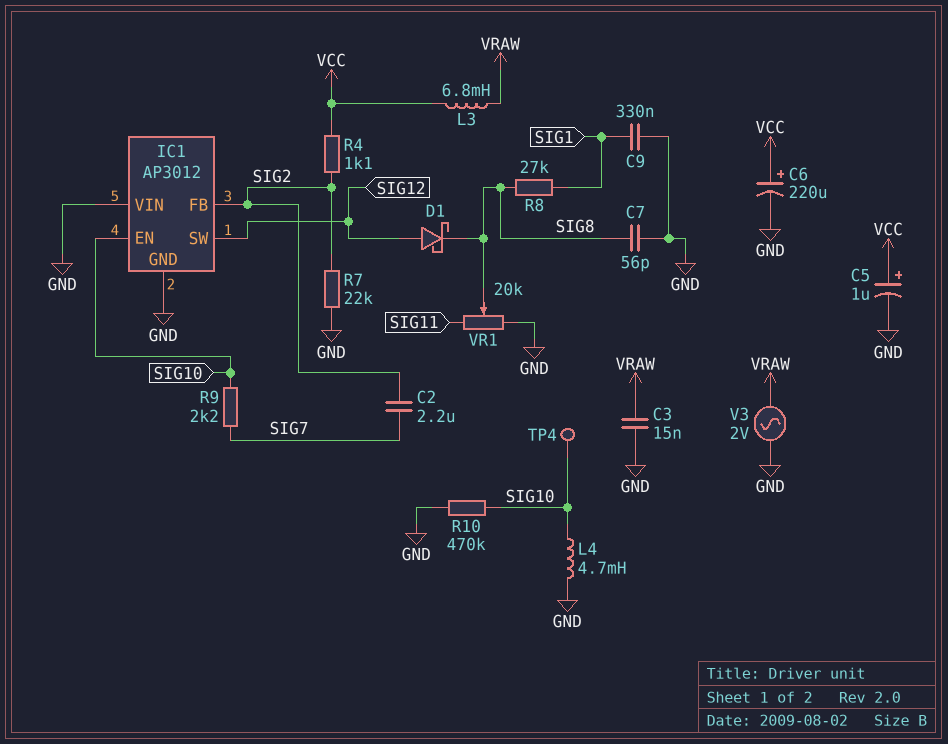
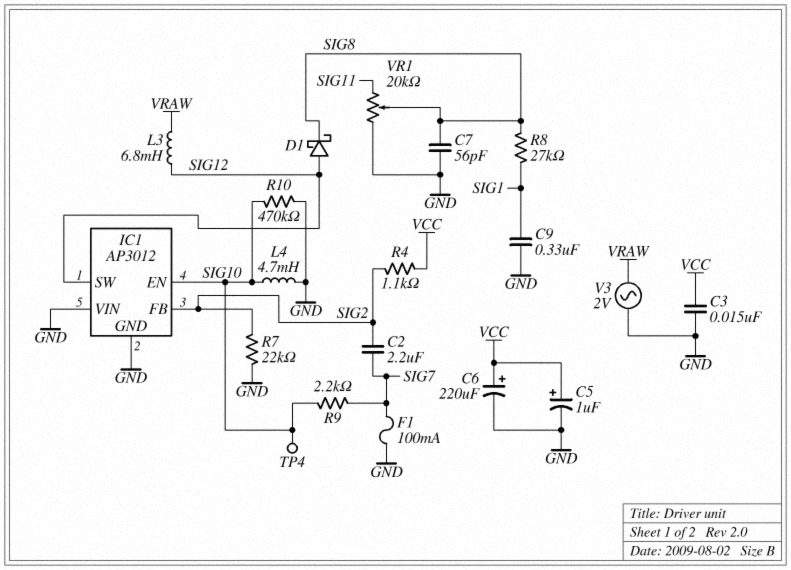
C3: 15nF (GND, VRAW) -> 15nF (GND, VCC)
F1: none -> 100mA (GND, SIG7)
L3: 6.8mH (VCC, VRAW) -> 6.8mH (SIG12, VRAW)

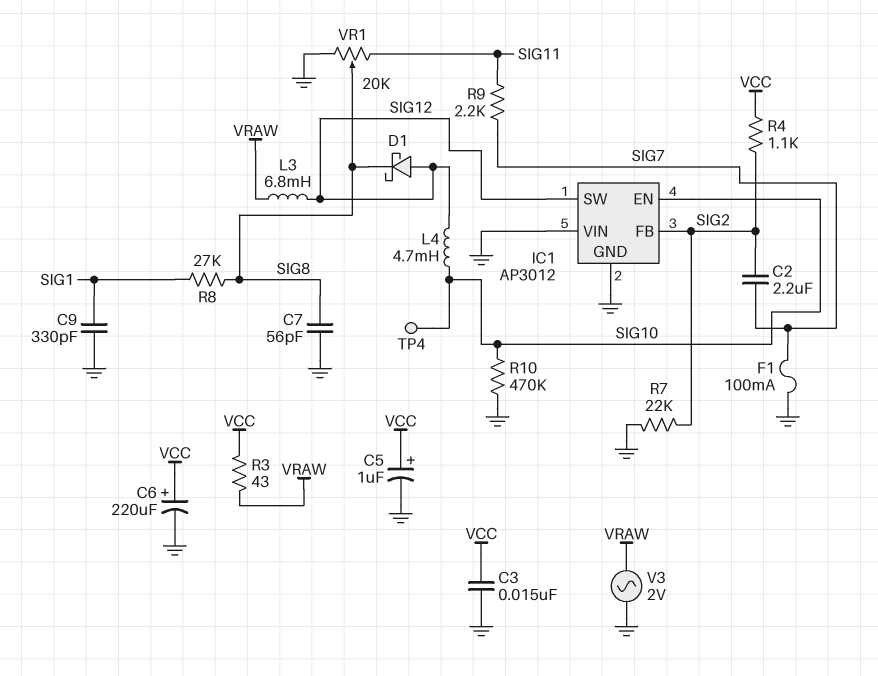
C9: 330nF (GND, SIG1) -> 330pF (GND, SIG1)
L4: 4.7mH (GND, SIG10) -> 4.7mH (SIG10, SIG12)
R3: none -> 43 (VCC, VRAW)
R9: 2.2k (SIG7, SIG10) -> 2.2k (SIG7, SIG11)

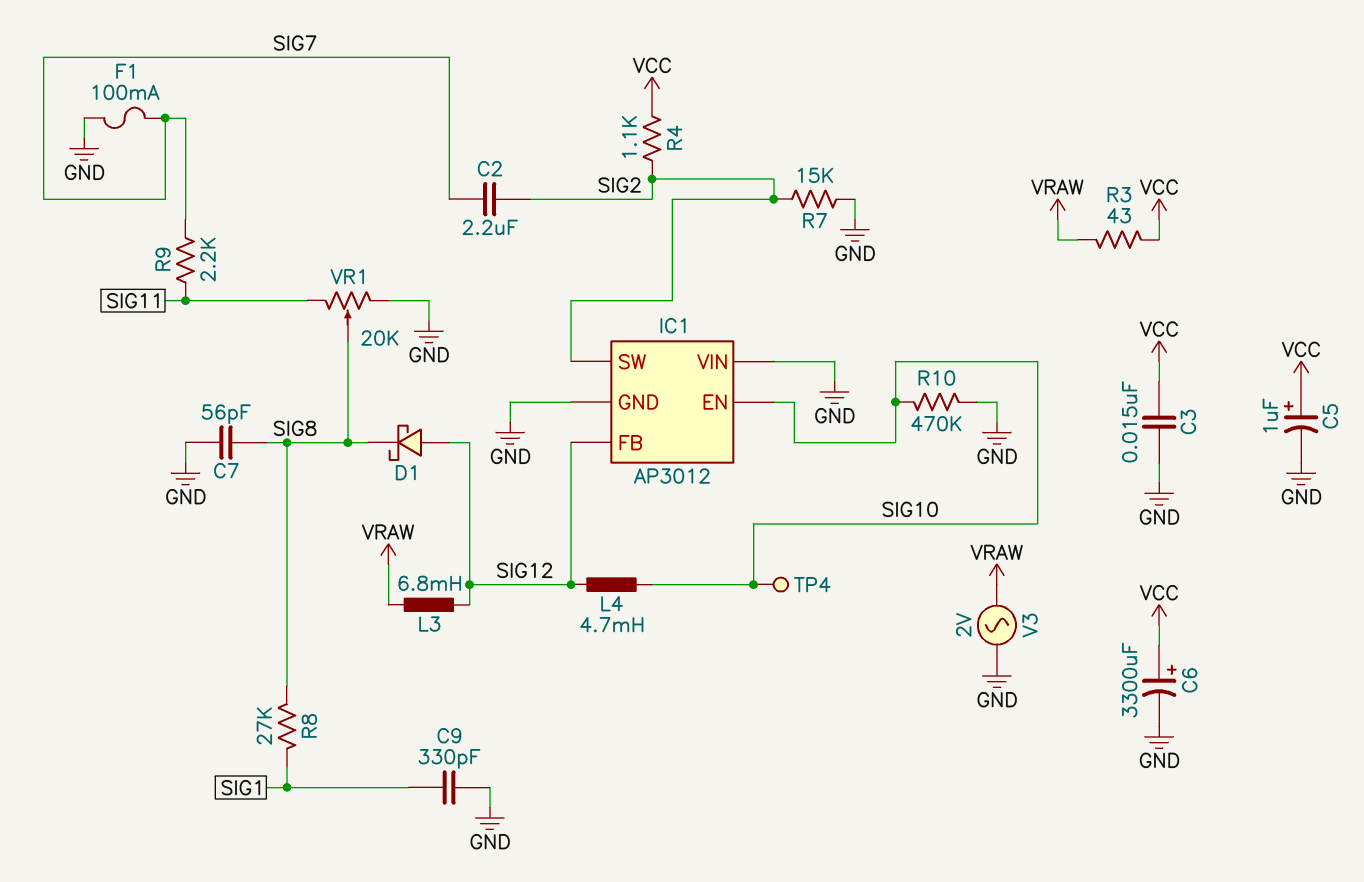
C6: 220uF (plus VCC, minus GND) -> 3300uF (plus VCC, minus GND)
IC1 pin FB: SIG2 -> SIG12
IC1 pin SW: SIG12 -> SIG2
R7: 22k (GND, SIG2) -> 15k (GND, SIG2)

